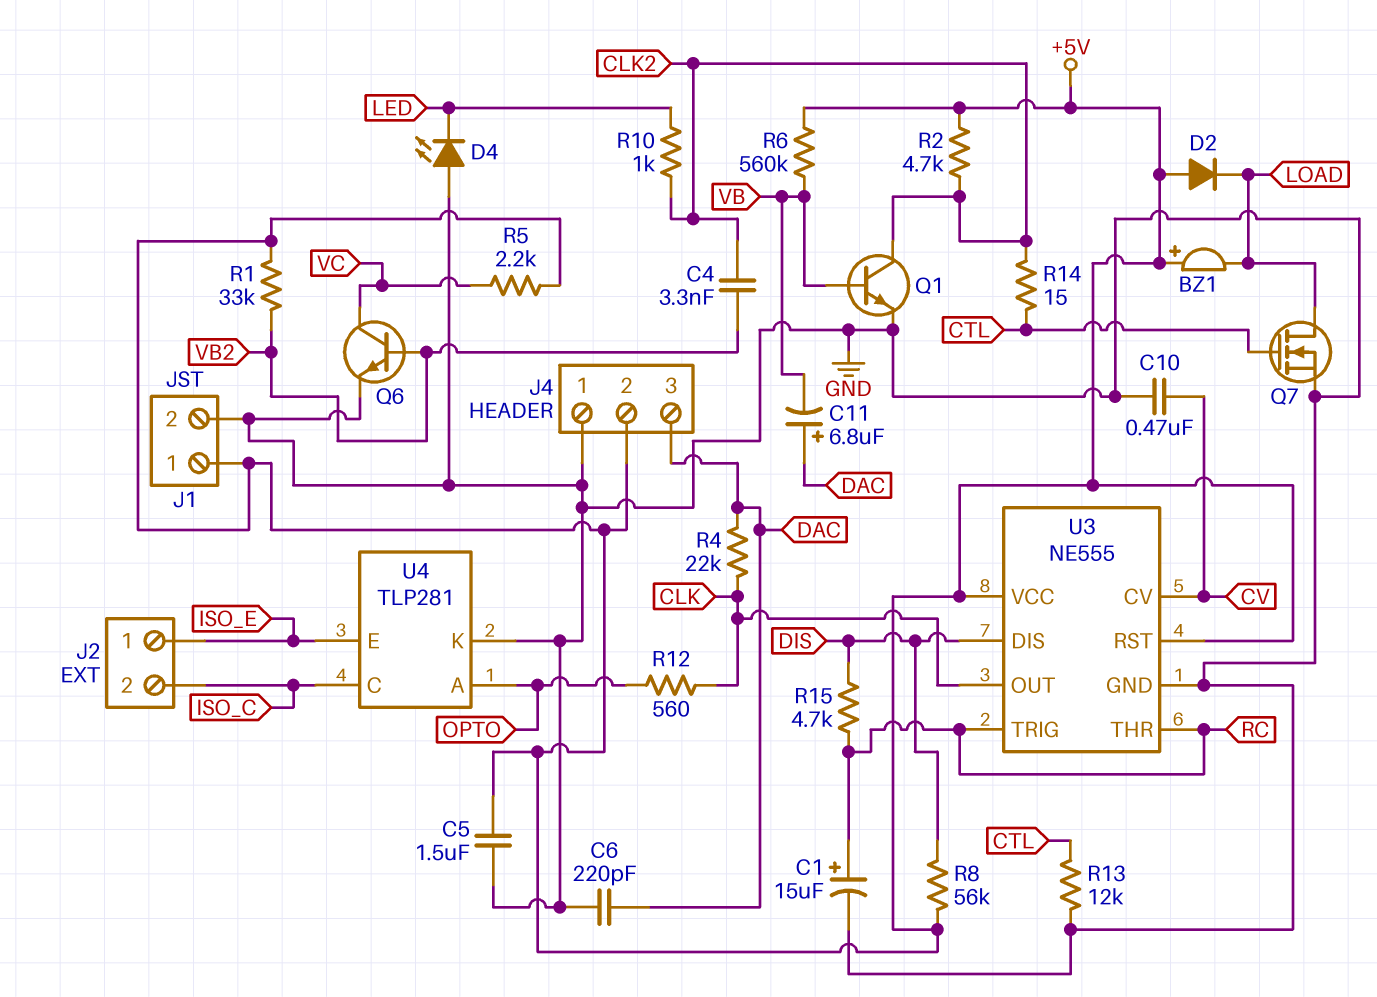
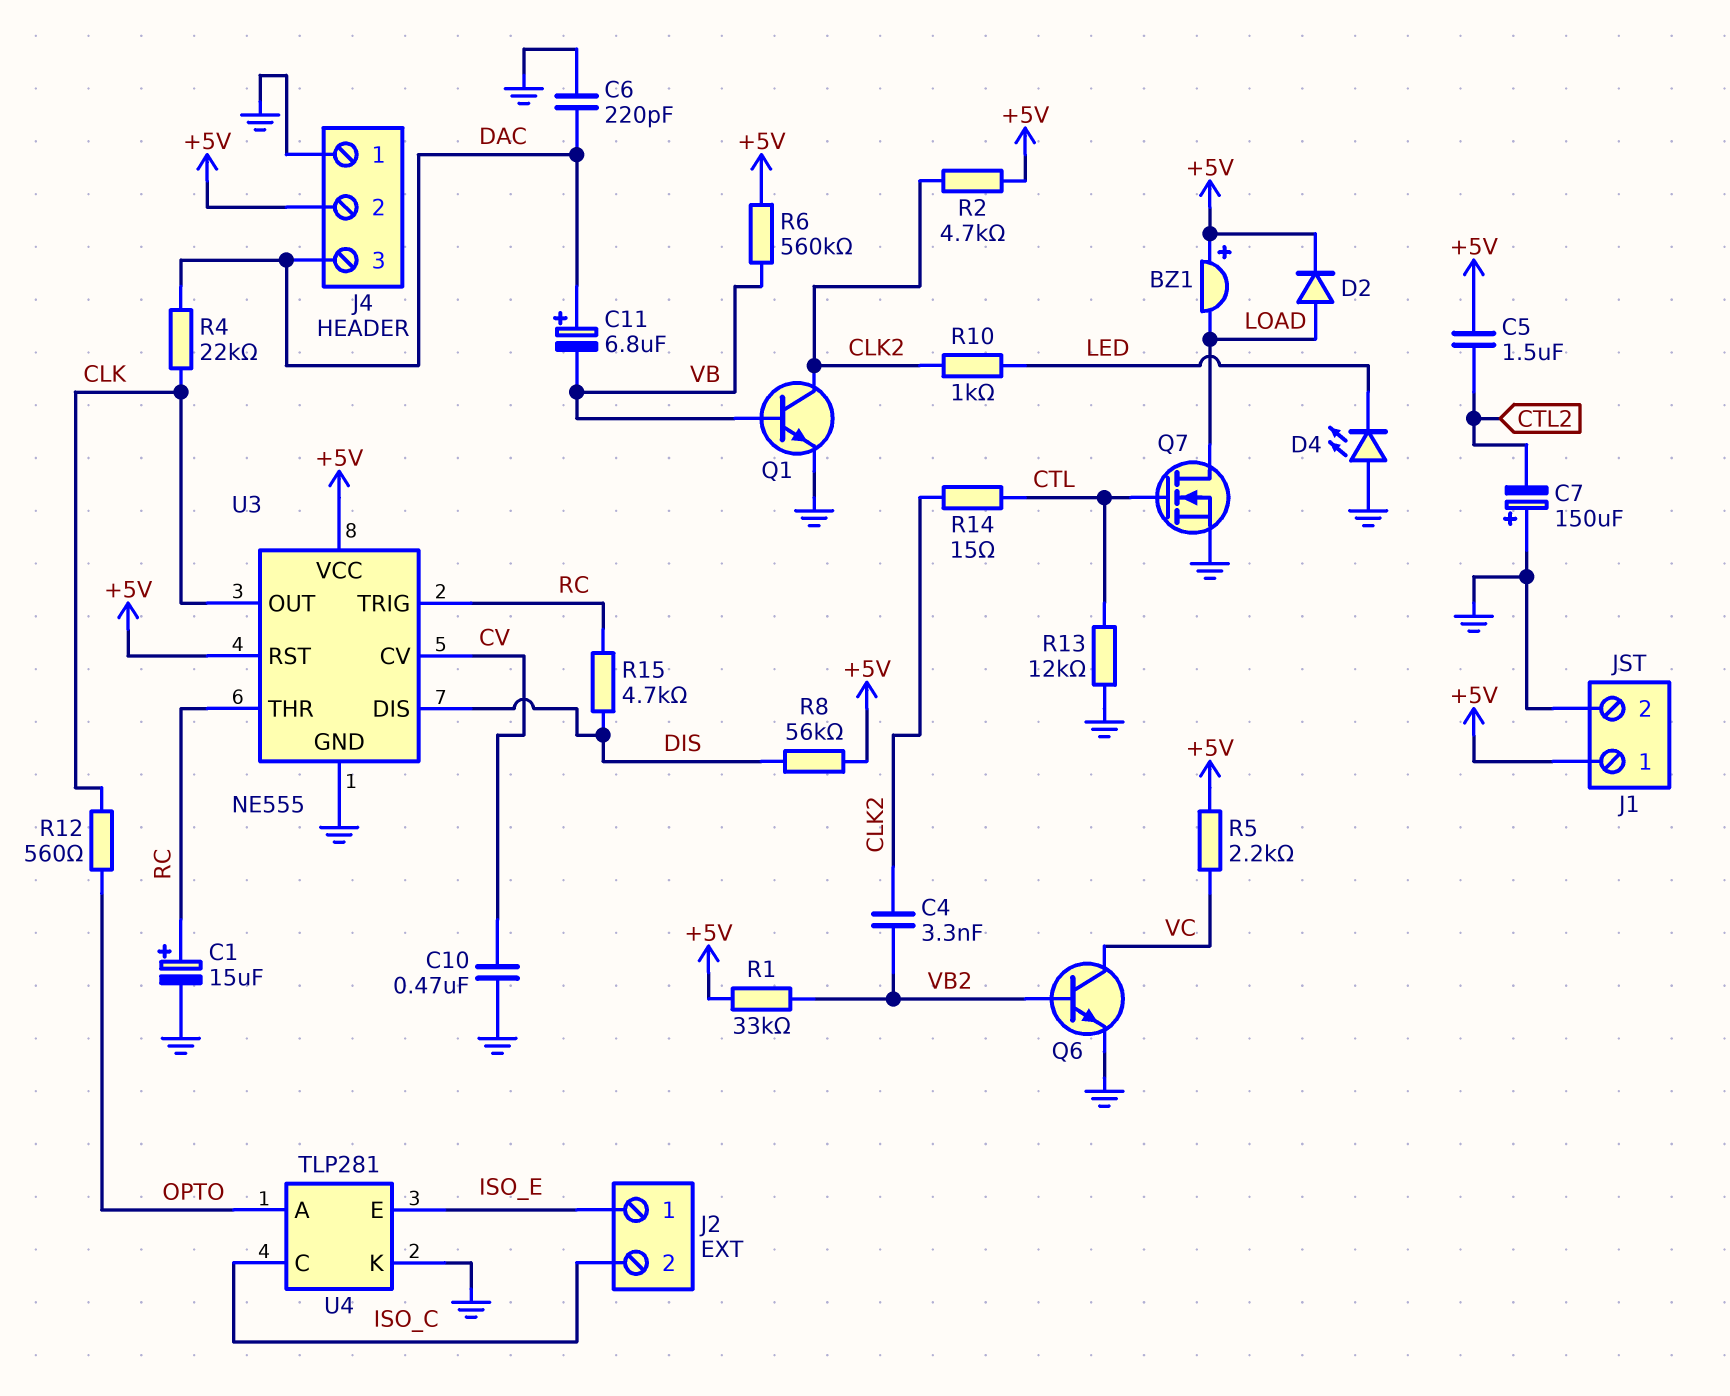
C5: 1.5uF (+5V, GND) -> 1.5uF (+5V, CTL2)
C7: none -> 150uF (plus GND, minus CTL2)
D2: diode (A +5V, K LOAD) -> diode (A LOAD, K +5V)

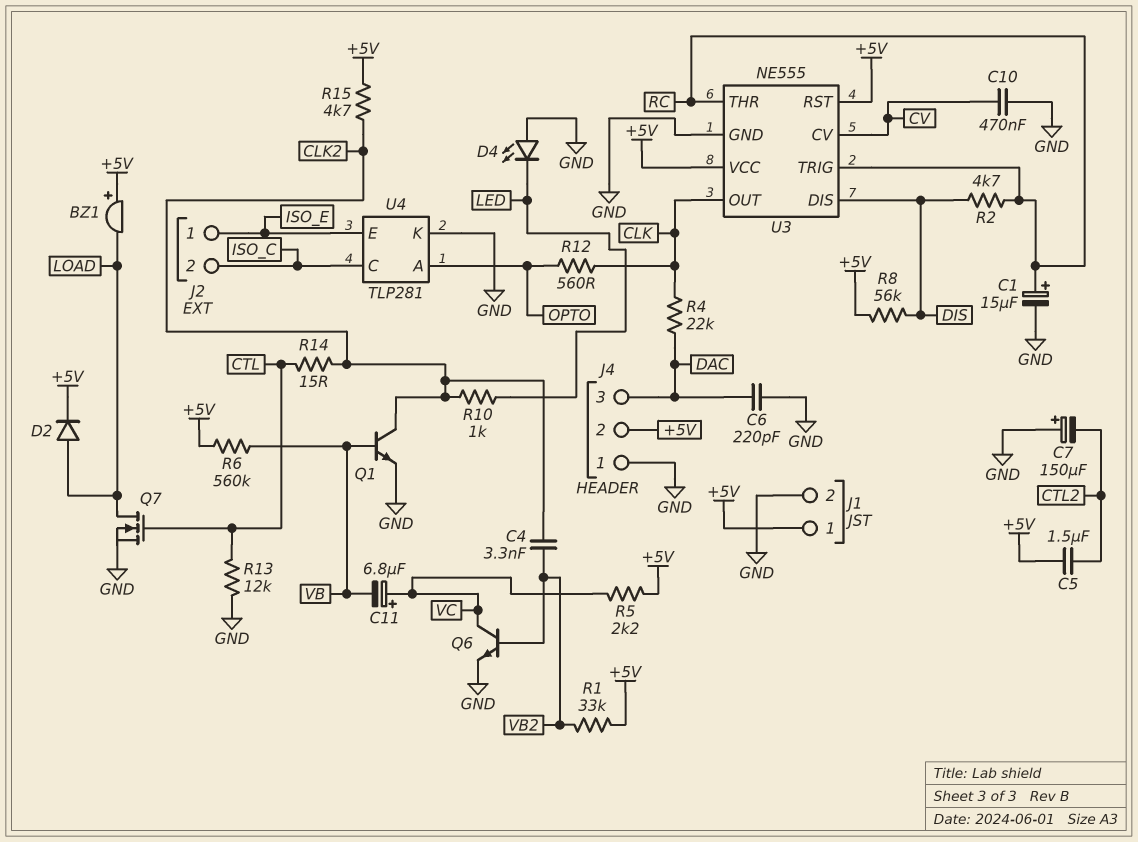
C11: 6.8uF (plus DAC, minus VB) -> 6.8uF (plus VC, minus VB)
R2: 4.7k (+5V, CLK2) -> 4.7k (DIS, RC)
R15: 4.7k (DIS, RC) -> 4.7k (+5V, CLK2)

